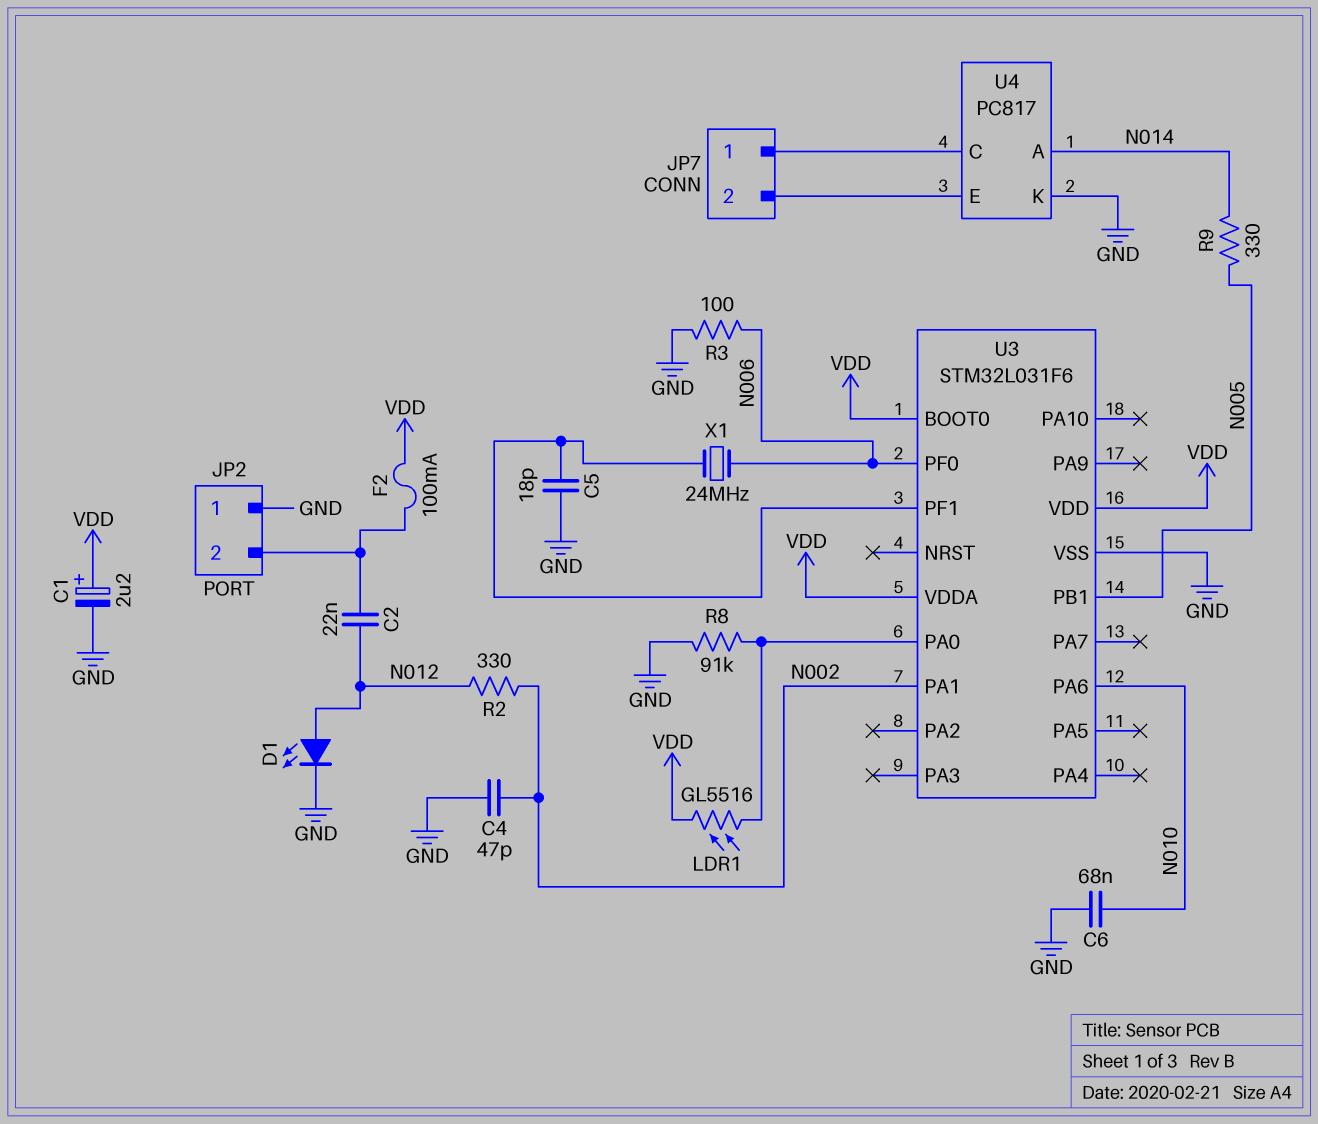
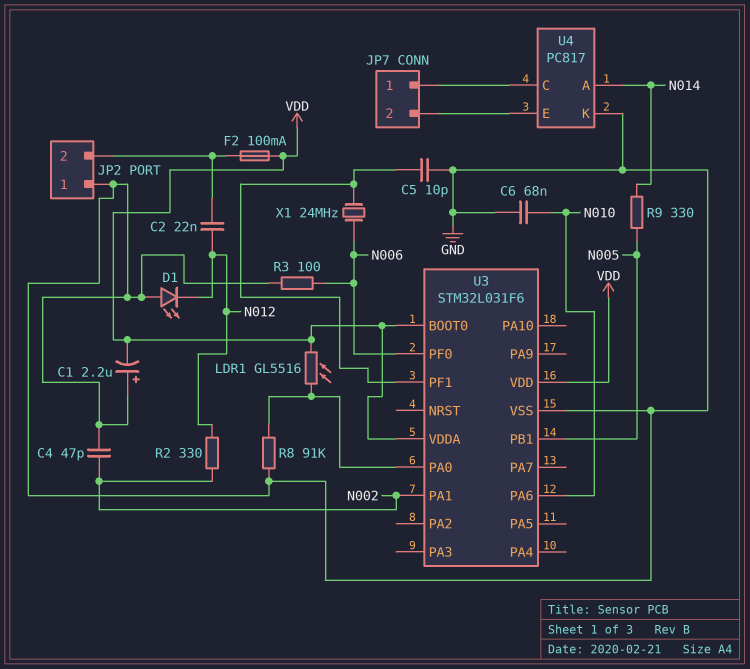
C1: 2.2uF (plus VDD, minus GND) -> 2.2uF (plus GND, minus VDD)
C5: 18pF (GND, U3/PF1) -> 10pF (GND, U3/PF1)
D1: LED (A N012, K GND) -> LED (A GND, K N012)

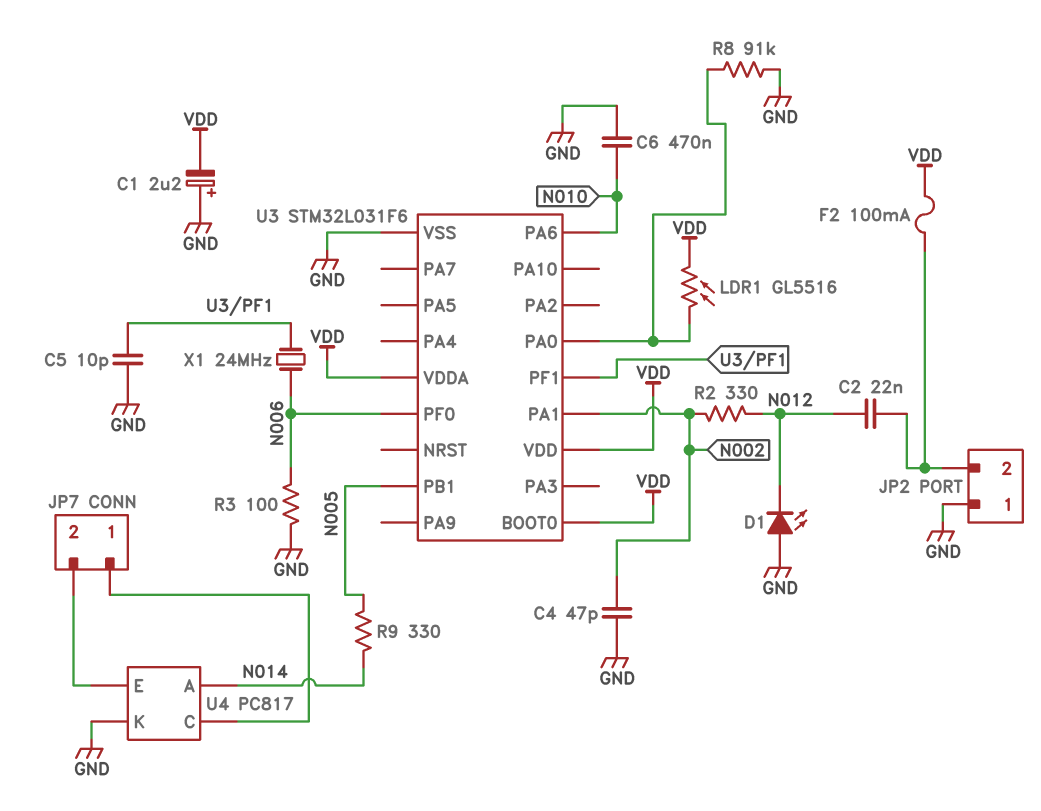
C6: 68nF (GND, N010) -> 470nF (GND, N010)

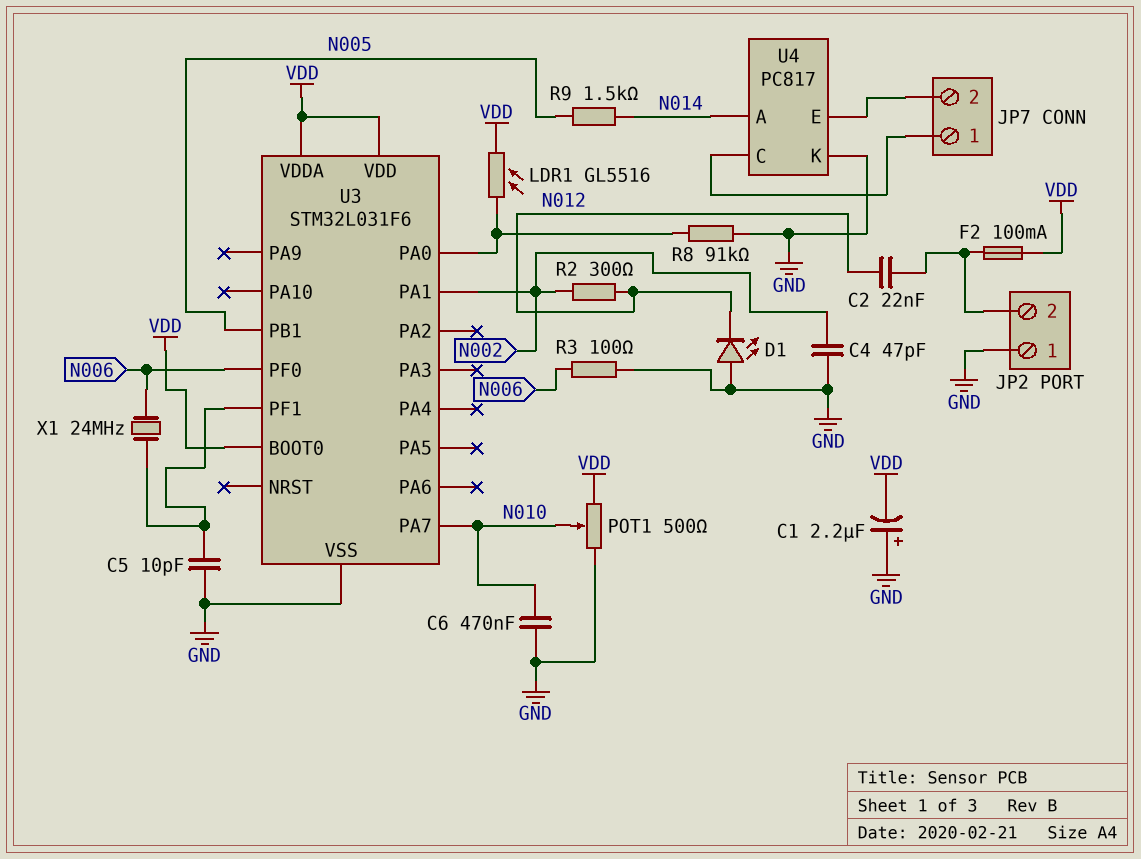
POT1: none -> 500 (GND, VDD, wiper N010)
R2: 330 (N002, N012) -> 300 (N002, N012)
R9: 330 (N005, N014) -> 1.5k (N005, N014)
U3 pin PA6: N010 -> none
U3 pin PA7: none -> N010

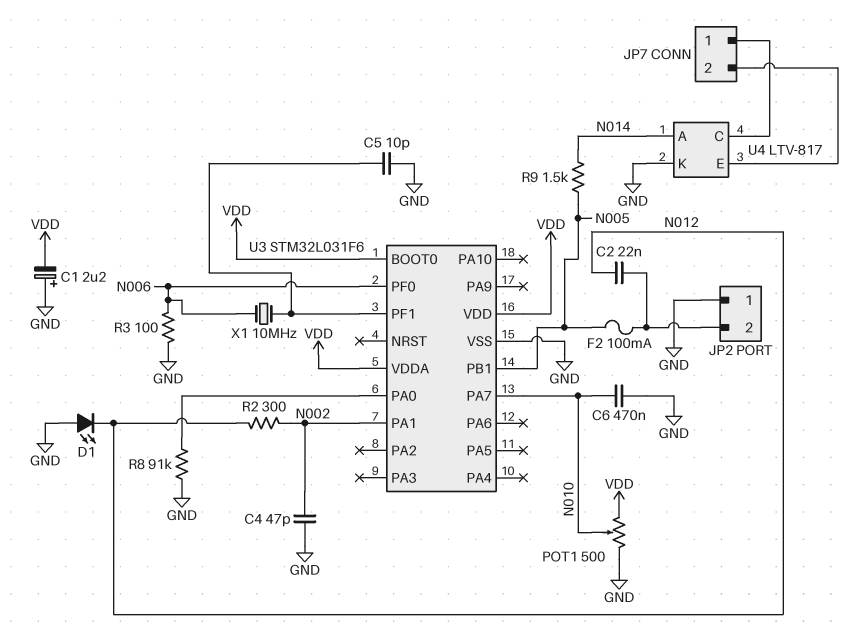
F2: 100mA (JP2/2, VDD) -> 100mA (JP2/2, N005)
LDR1: GL5516 (U3/PA0, VDD) -> none
U4: PC817 -> LTV-817
X1: 24MHz (N006, U3/PF1) -> 10MHz (N006, U3/PF1)

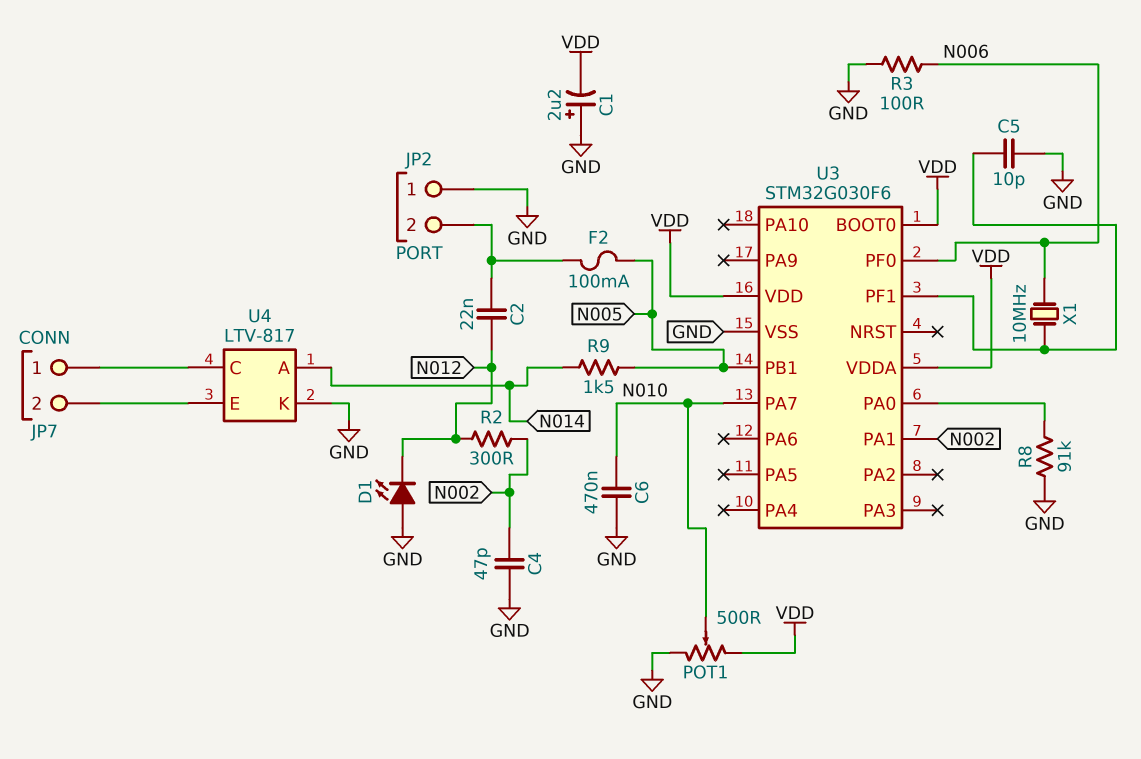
U3: STM32L031F6 -> STM32G030F6

